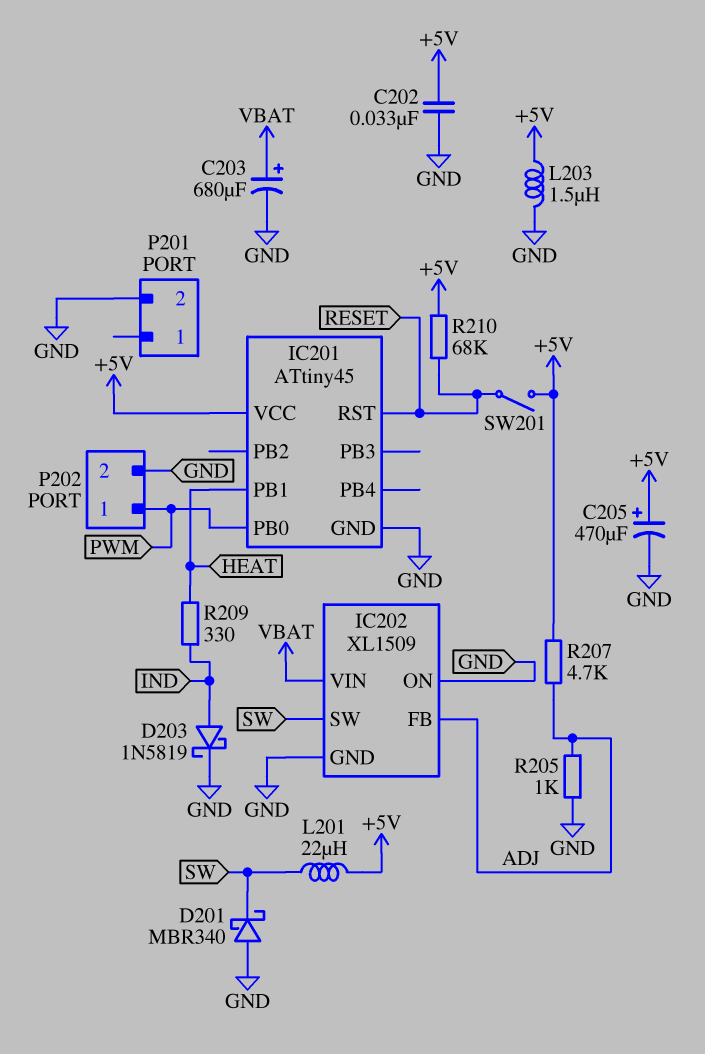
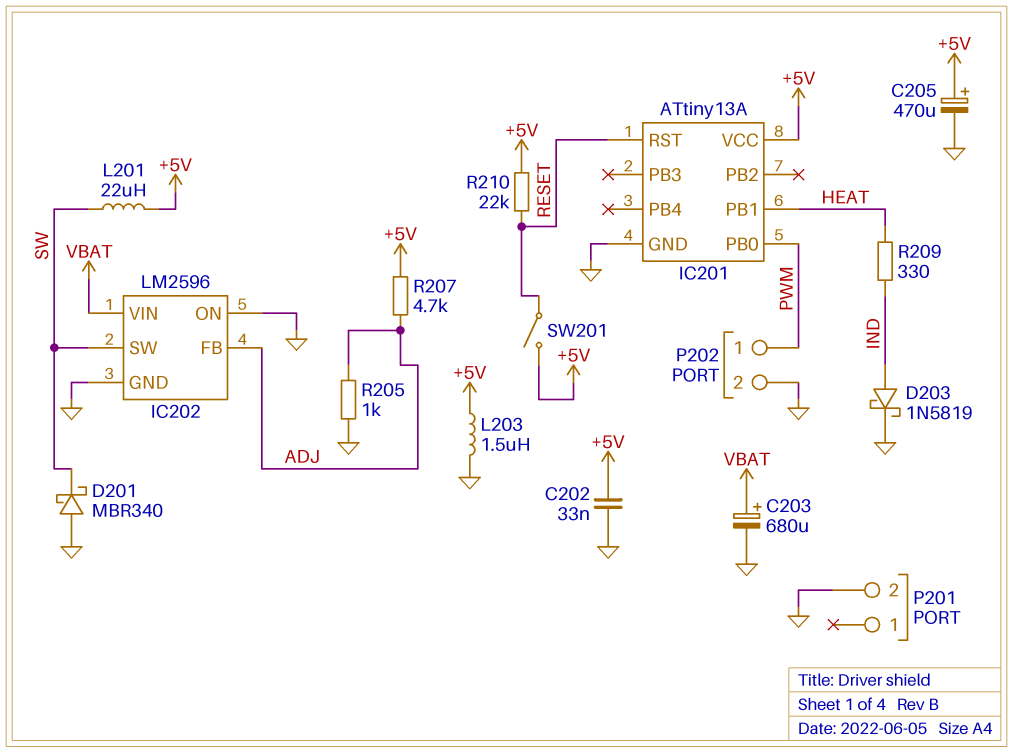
IC201: ATtiny45 -> ATtiny13A
IC202: XL1509 -> LM2596
R210: 68k (+5V, RESET) -> 22k (+5V, RESET)

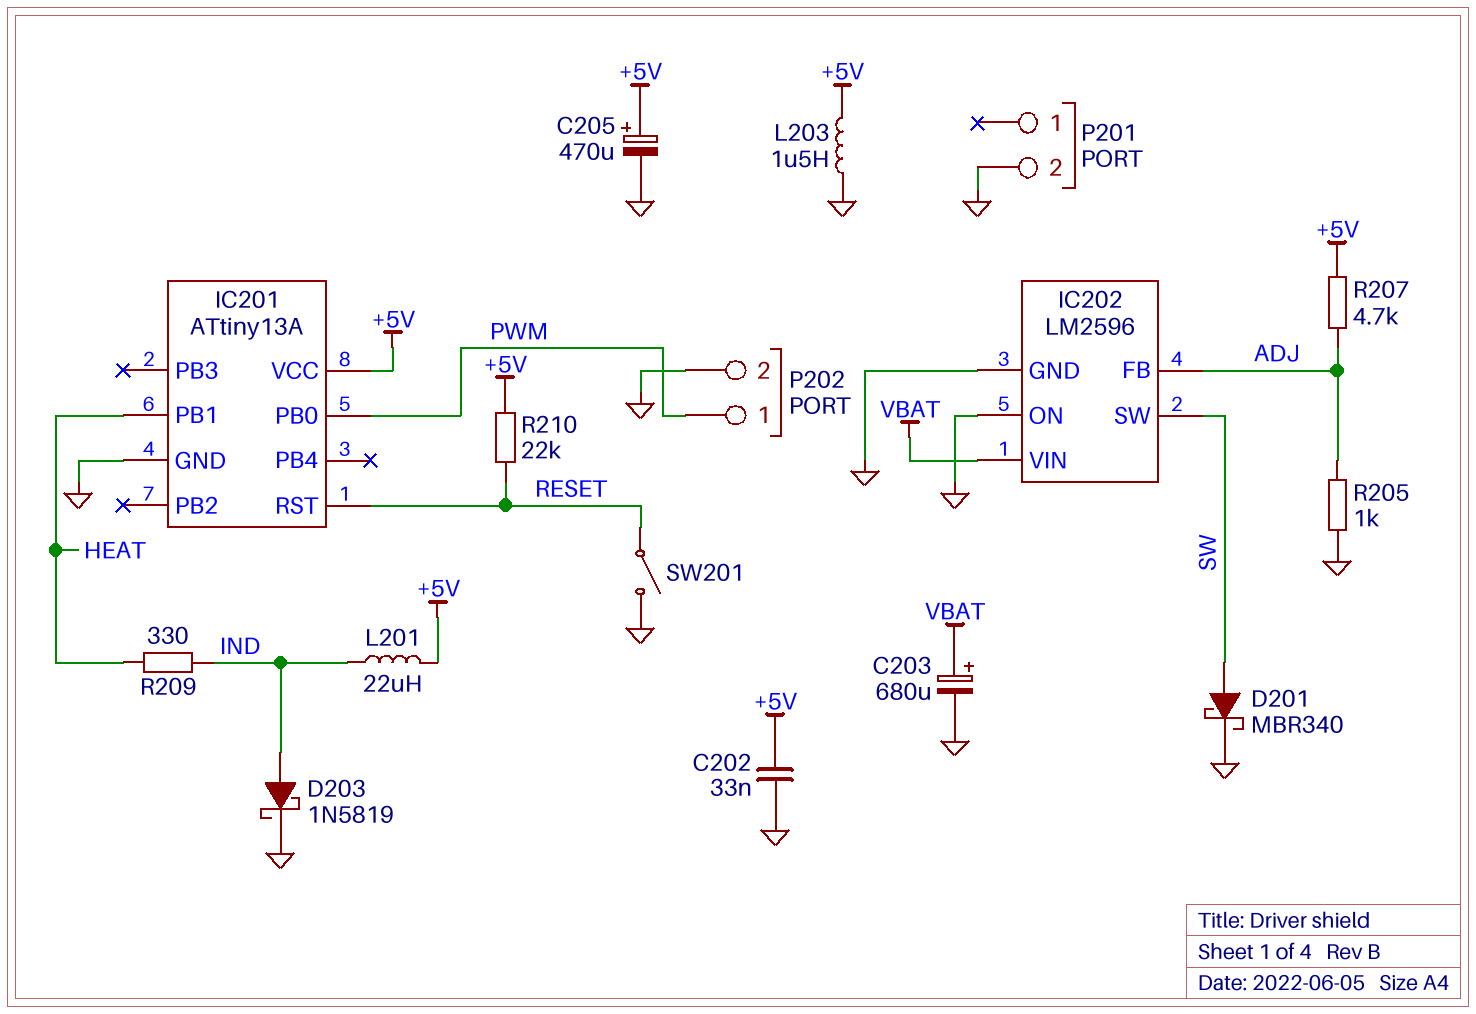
D201: schottky MBR340 (A GND, K SW) -> schottky MBR340 (A SW, K GND)
L201: 22uH (+5V, SW) -> 22uH (+5V, IND)
SW201: switch (+5V, RESET) -> switch (GND, RESET)

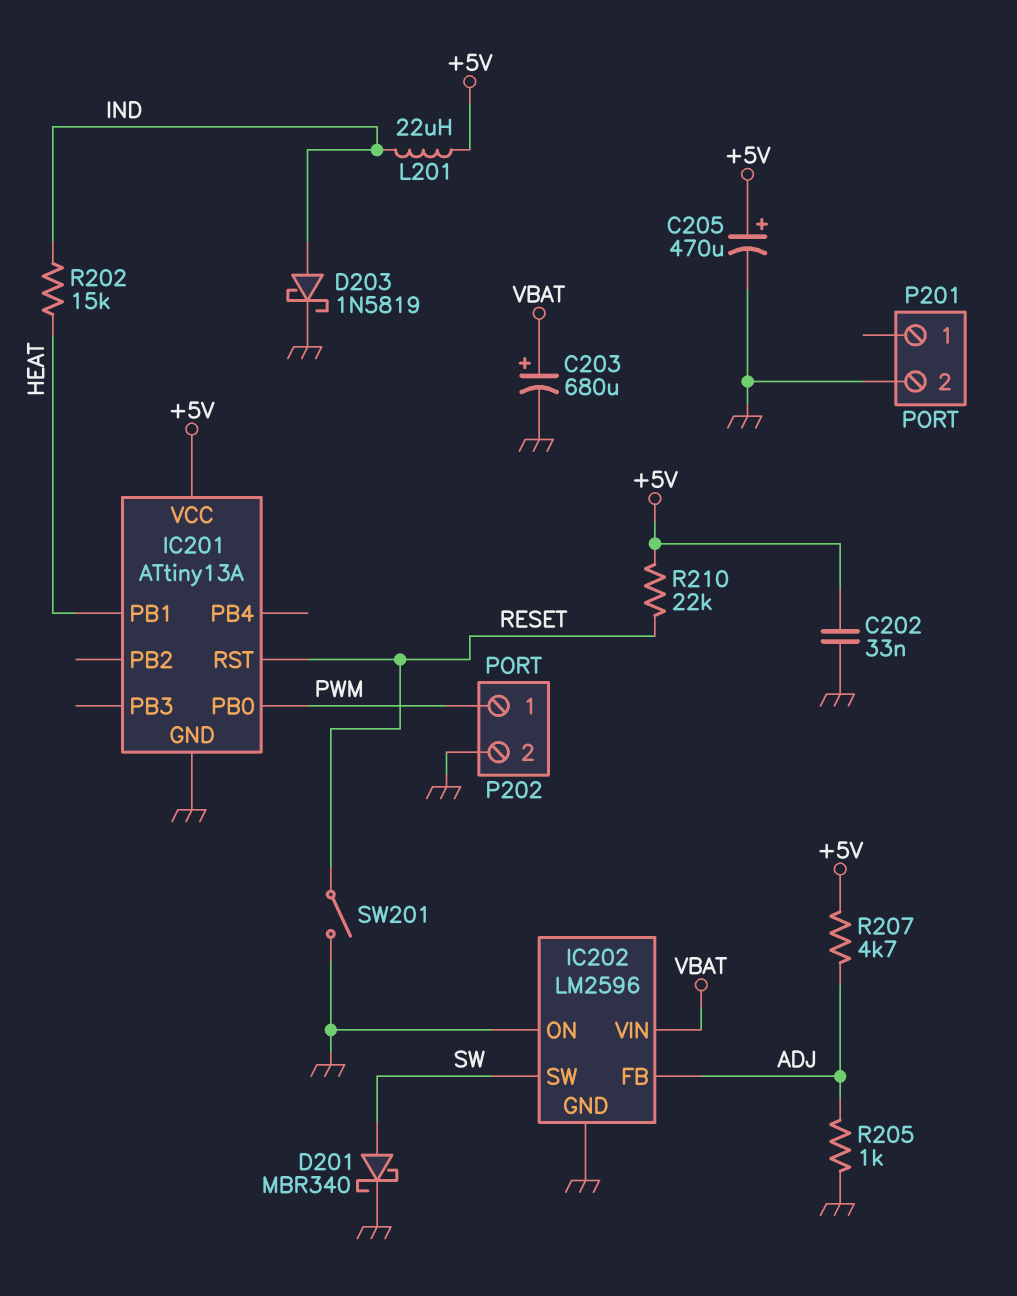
L203: 1.5uH (+5V, GND) -> none
R202: none -> 15k (HEAT, IND)
R209: 330 (HEAT, IND) -> none

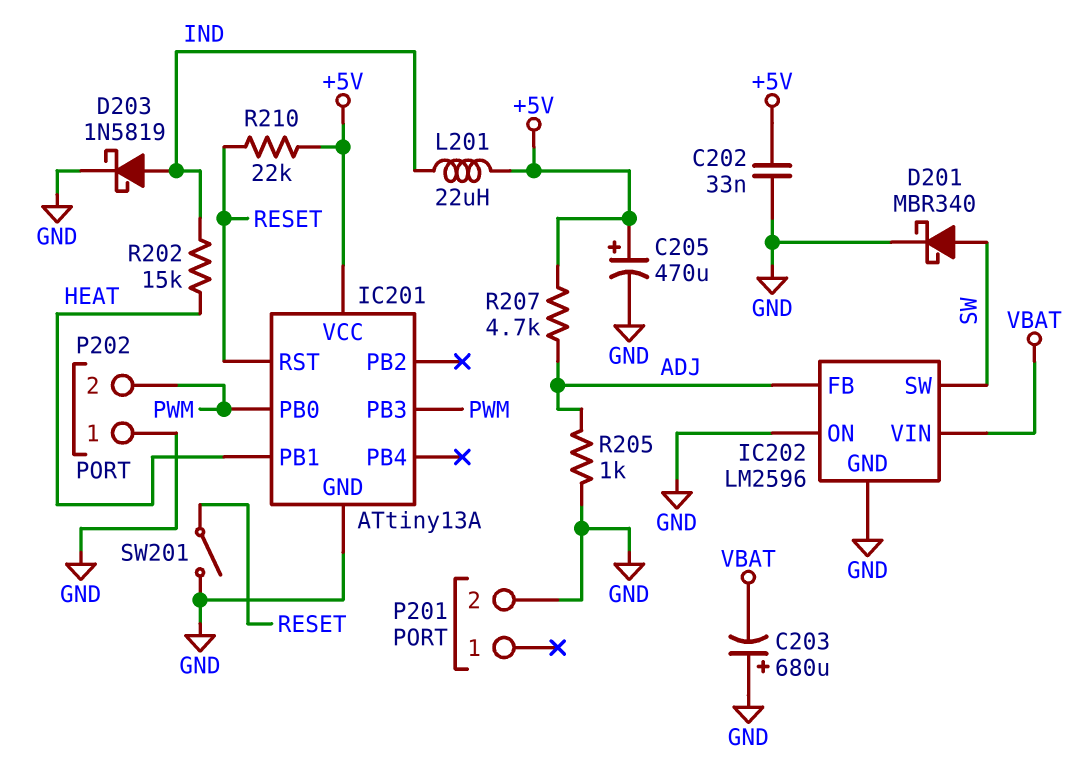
C203: 680uF (plus VBAT, minus GND) -> 680uF (plus GND, minus VBAT)
IC201 pin PB3: none -> PWM
P202 pin 1: PWM -> GND
P202 pin 2: GND -> PWM

